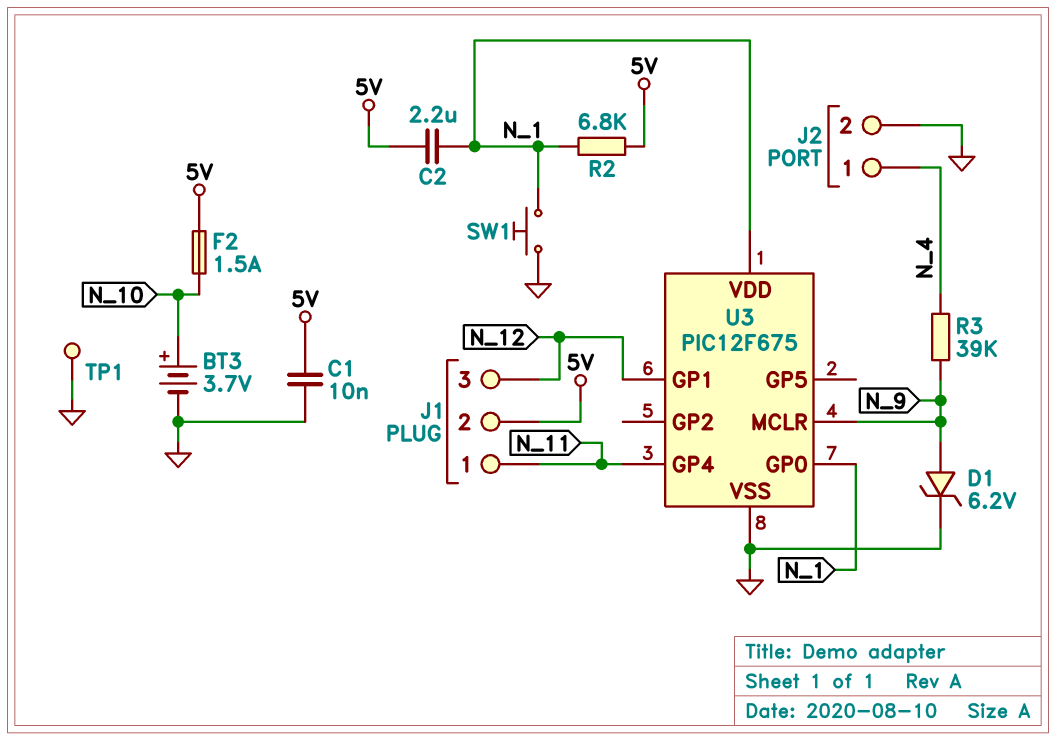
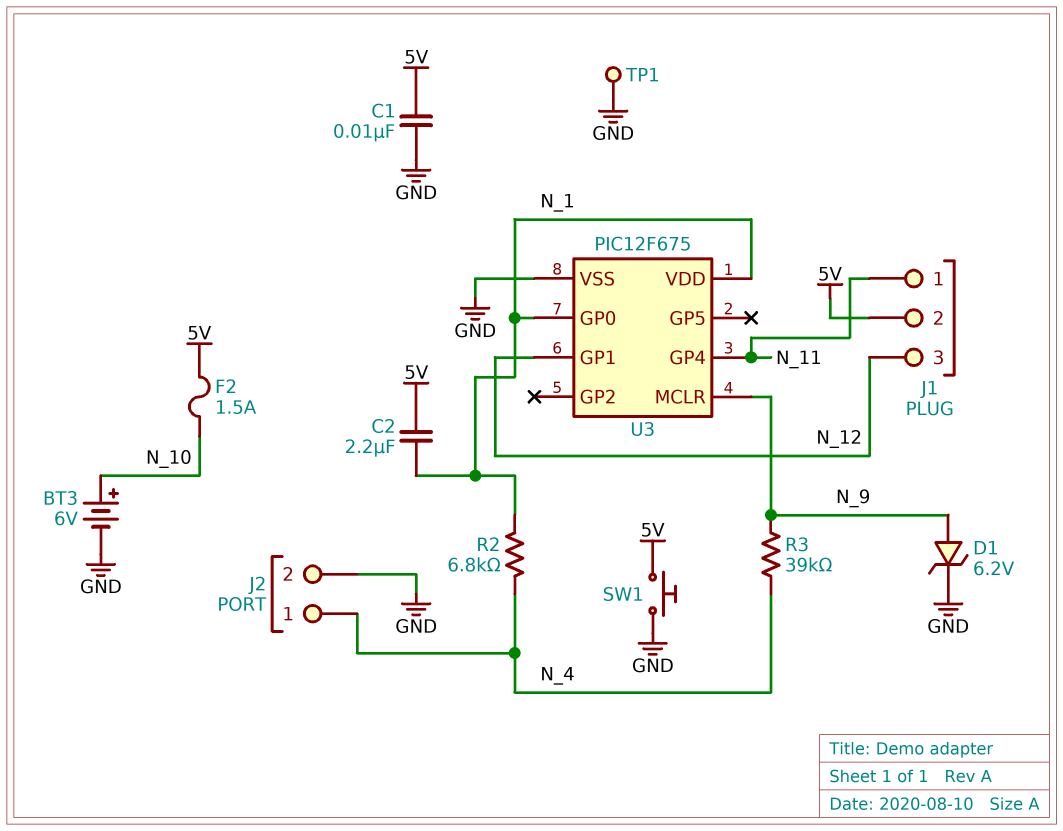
BT3: 3.7V (plus N_10, minus GND) -> 6V (plus N_10, minus GND)
R2: 6.8k (5V, N_1) -> 6.8k (N_1, N_4)
SW1: button (GND, N_1) -> button (5V, GND)

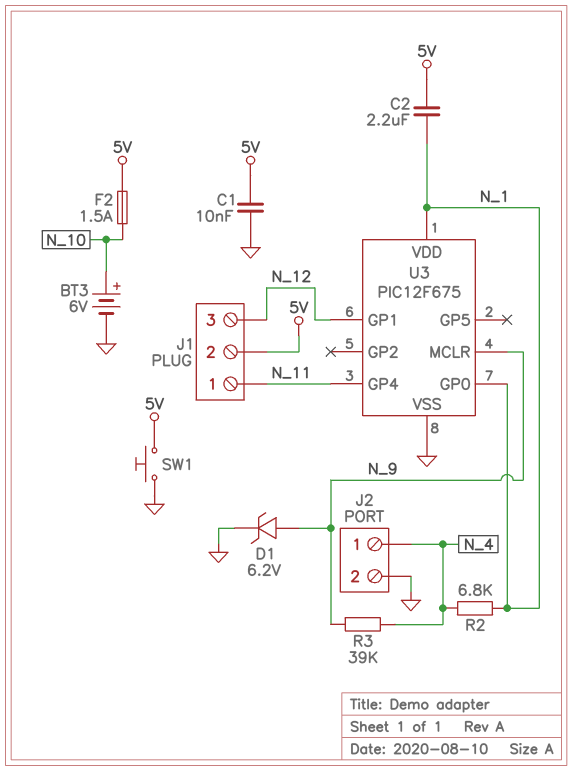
TP1: test point (GND) -> none

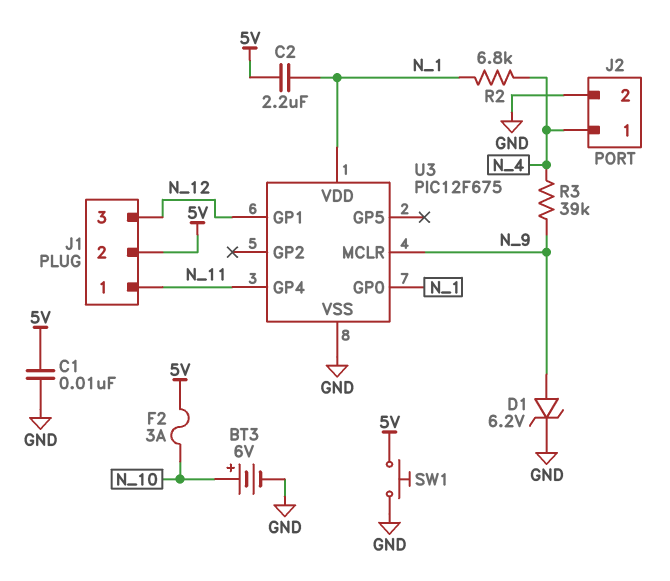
F2: 1.5A (5V, N_10) -> 3A (5V, N_10)

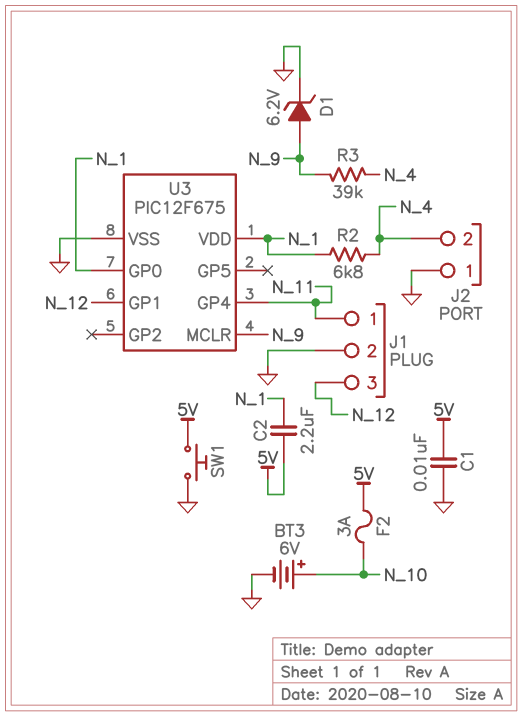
J1 pin 2: 5V -> GND
J2 pin 1: N_4 -> GND
J2 pin 2: GND -> N_4

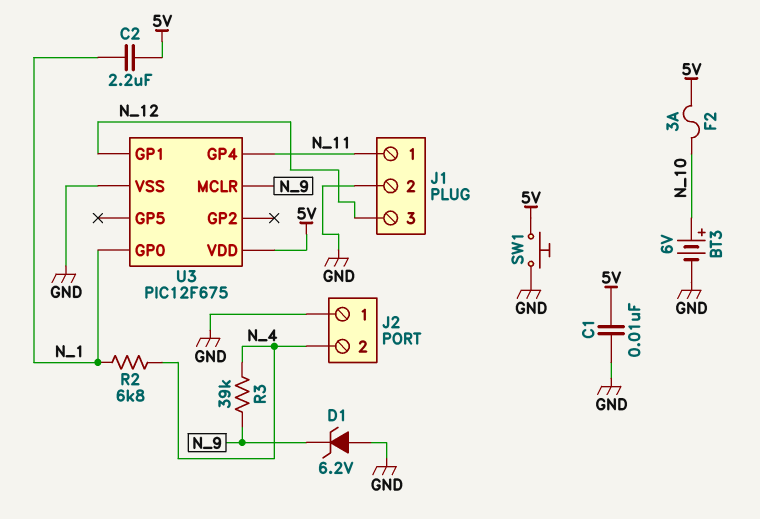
D1: zener 6.2V (A N_9, K GND) -> zener 6.2V (A GND, K N_9)
U3 pin VDD: N_1 -> 5V

